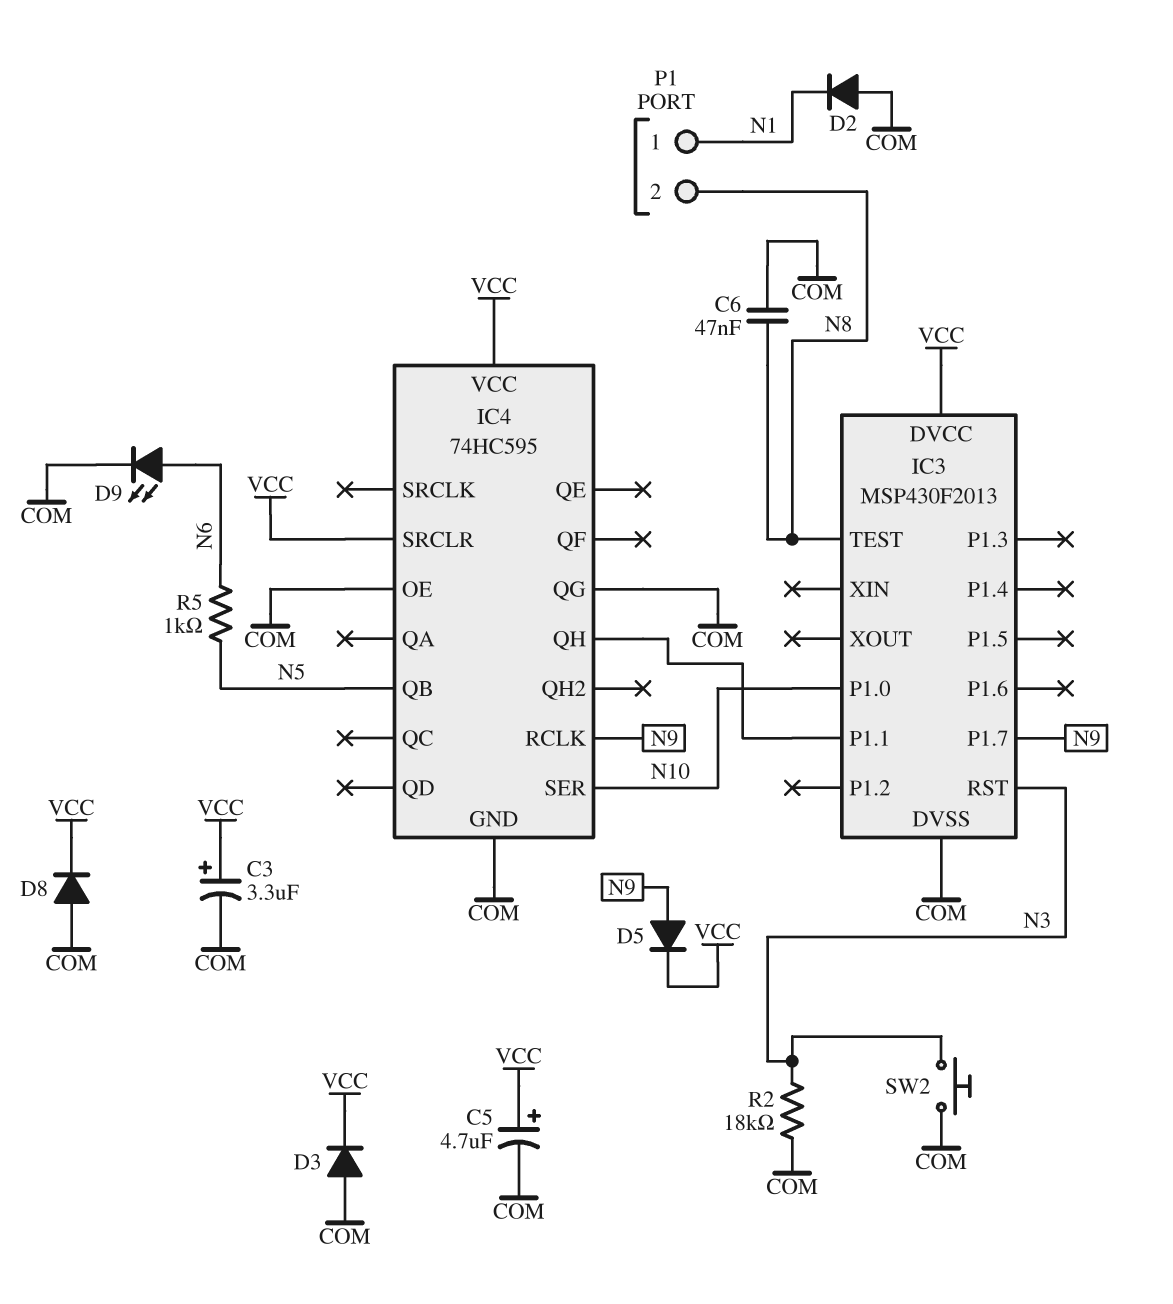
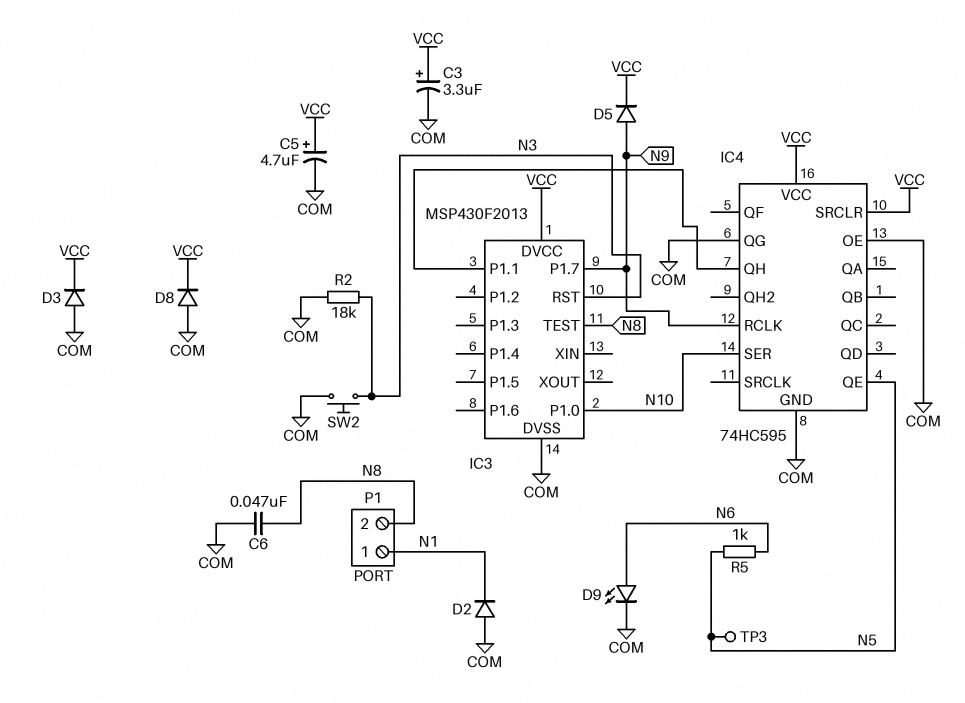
IC4 pin QB: N5 -> none
IC4 pin QE: none -> N5
TP3: none -> test point (N5)

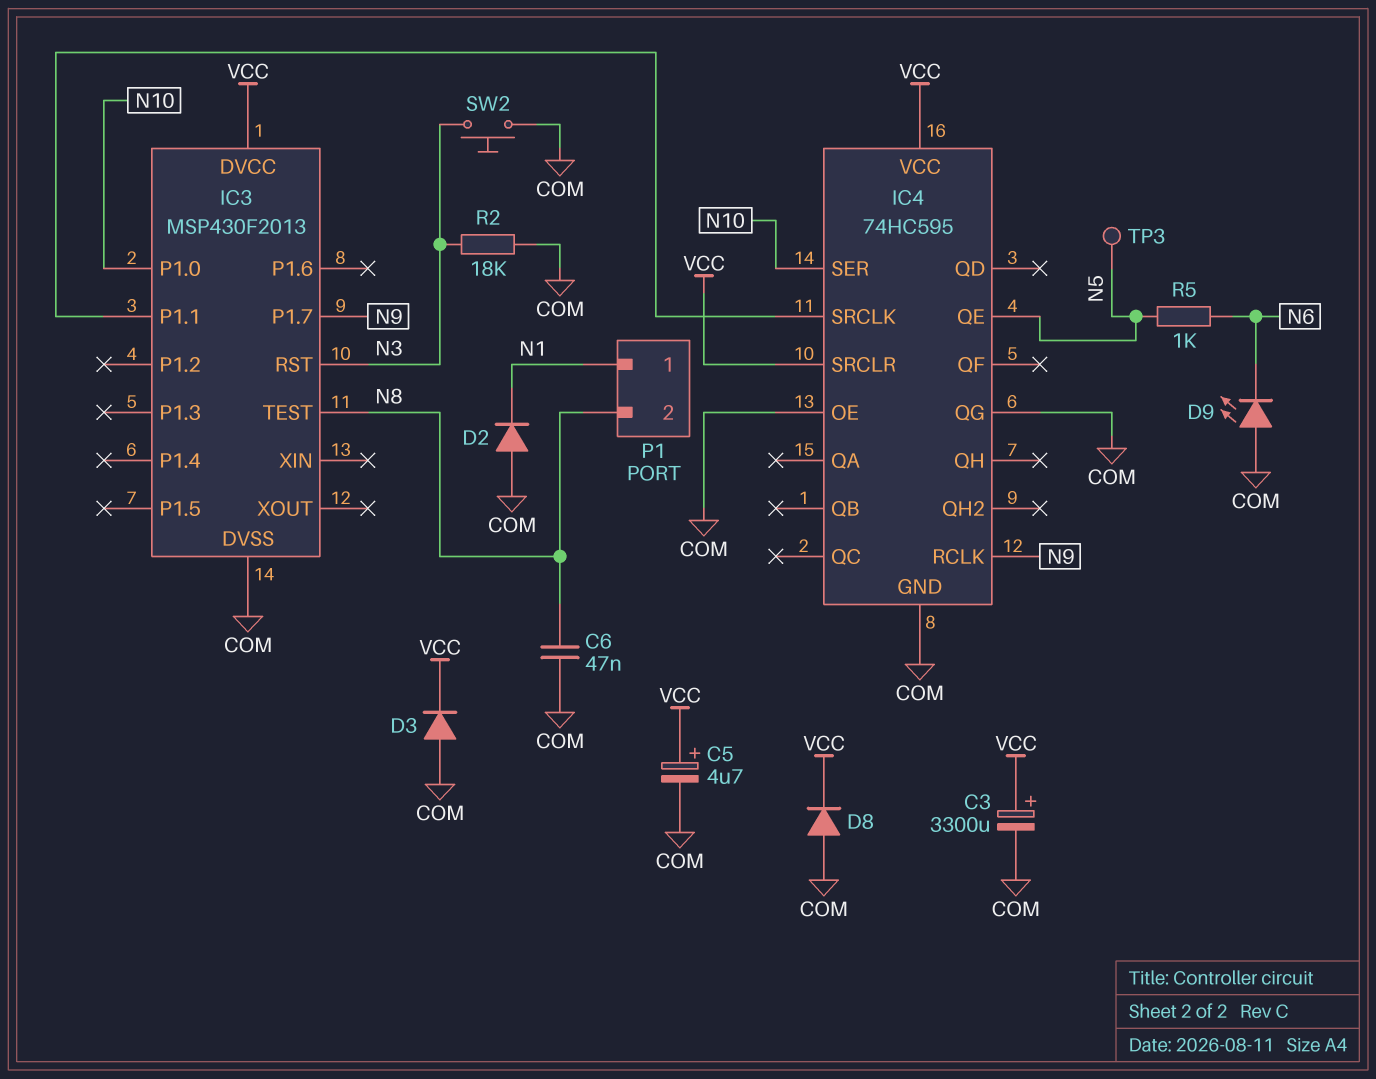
C3: 3.3uF (plus VCC, minus COM) -> 3300uF (plus VCC, minus COM)
D5: diode (A N9, K VCC) -> none
D9: LED (A N6, K COM) -> LED (A COM, K N6)
IC4 pin QH: IC3/P1.1 -> none
IC4 pin SRCLK: none -> IC3/P1.1

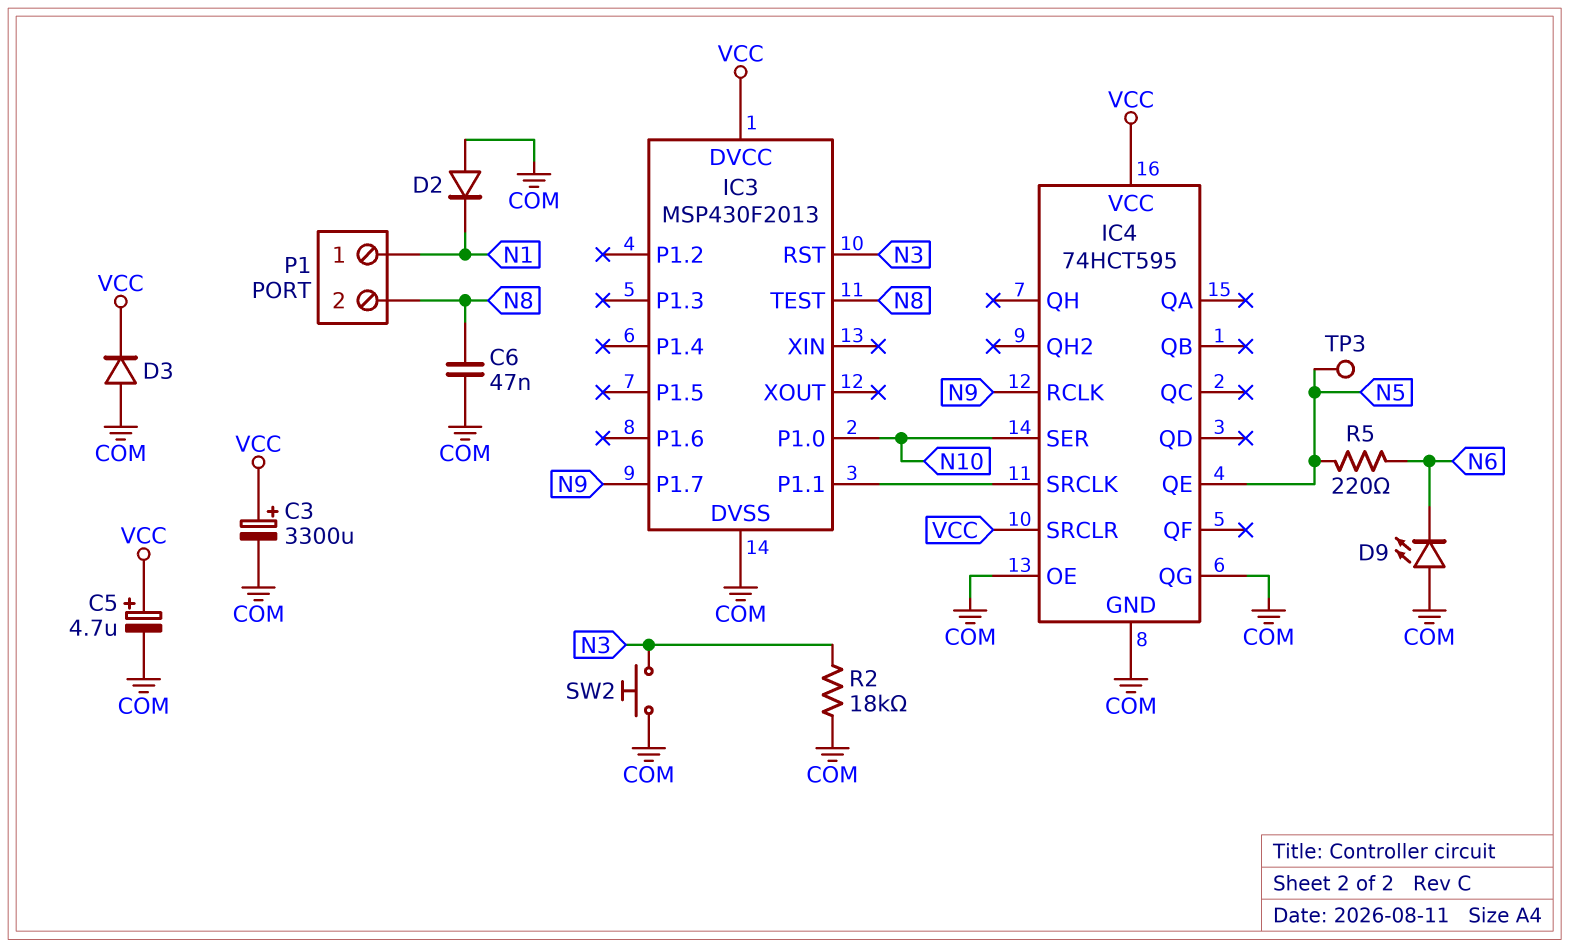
D8: diode (A COM, K VCC) -> none
IC4: 74HC595 -> 74HCT595
R5: 1k (N5, N6) -> 220 (N5, N6)

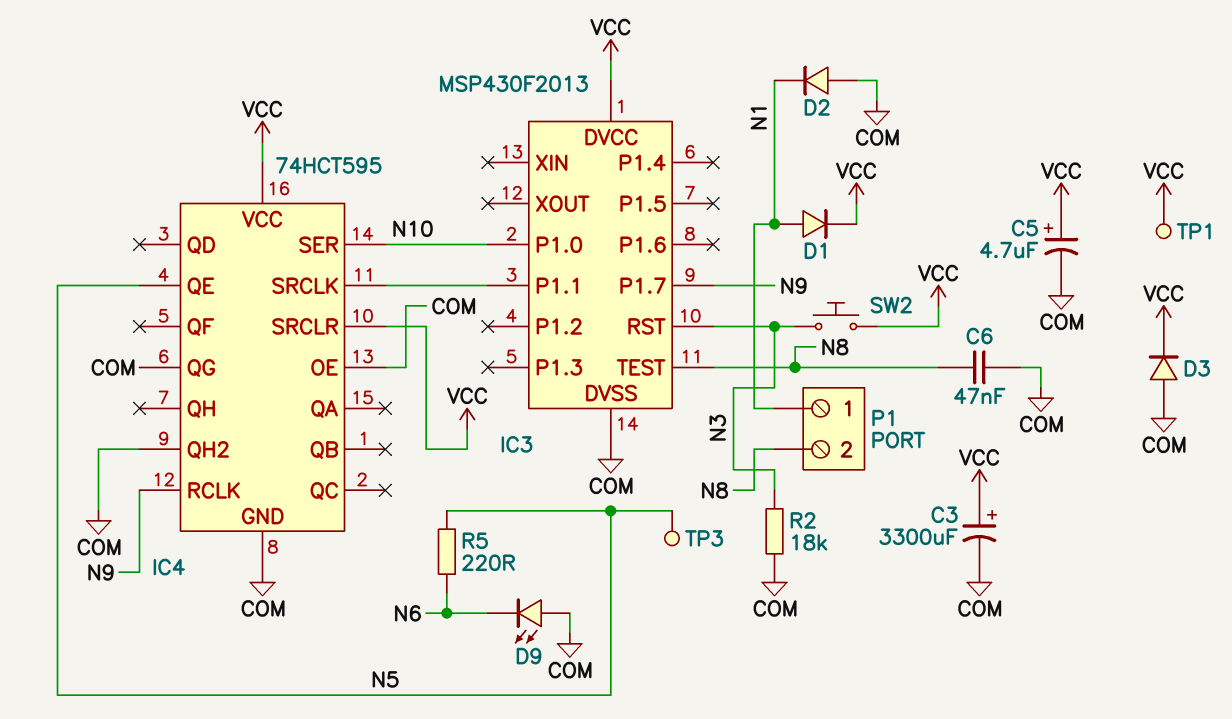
D1: none -> diode (A N1, K VCC)
IC4 pin QH2: none -> COM
SW2: button (COM, N3) -> button (N3, VCC)
TP1: none -> test point (VCC)

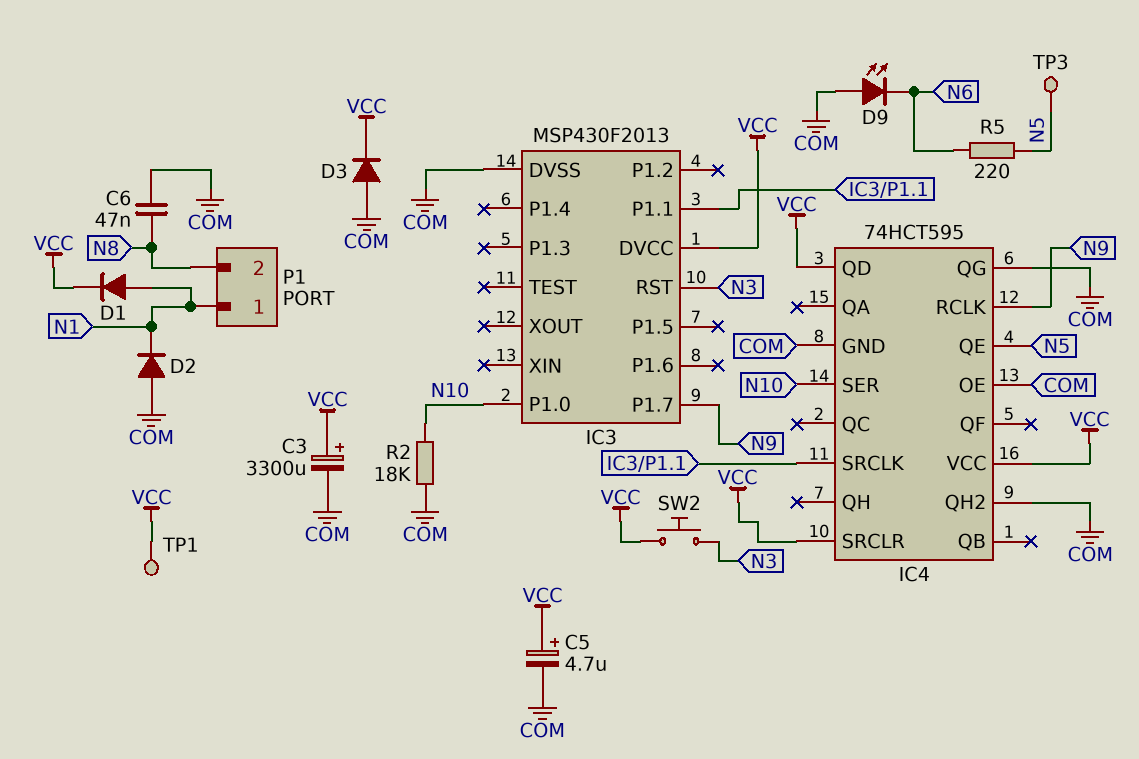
IC3 pin TEST: N8 -> none
IC4 pin QD: none -> VCC
R2: 18k (COM, N3) -> 18k (COM, N10)

